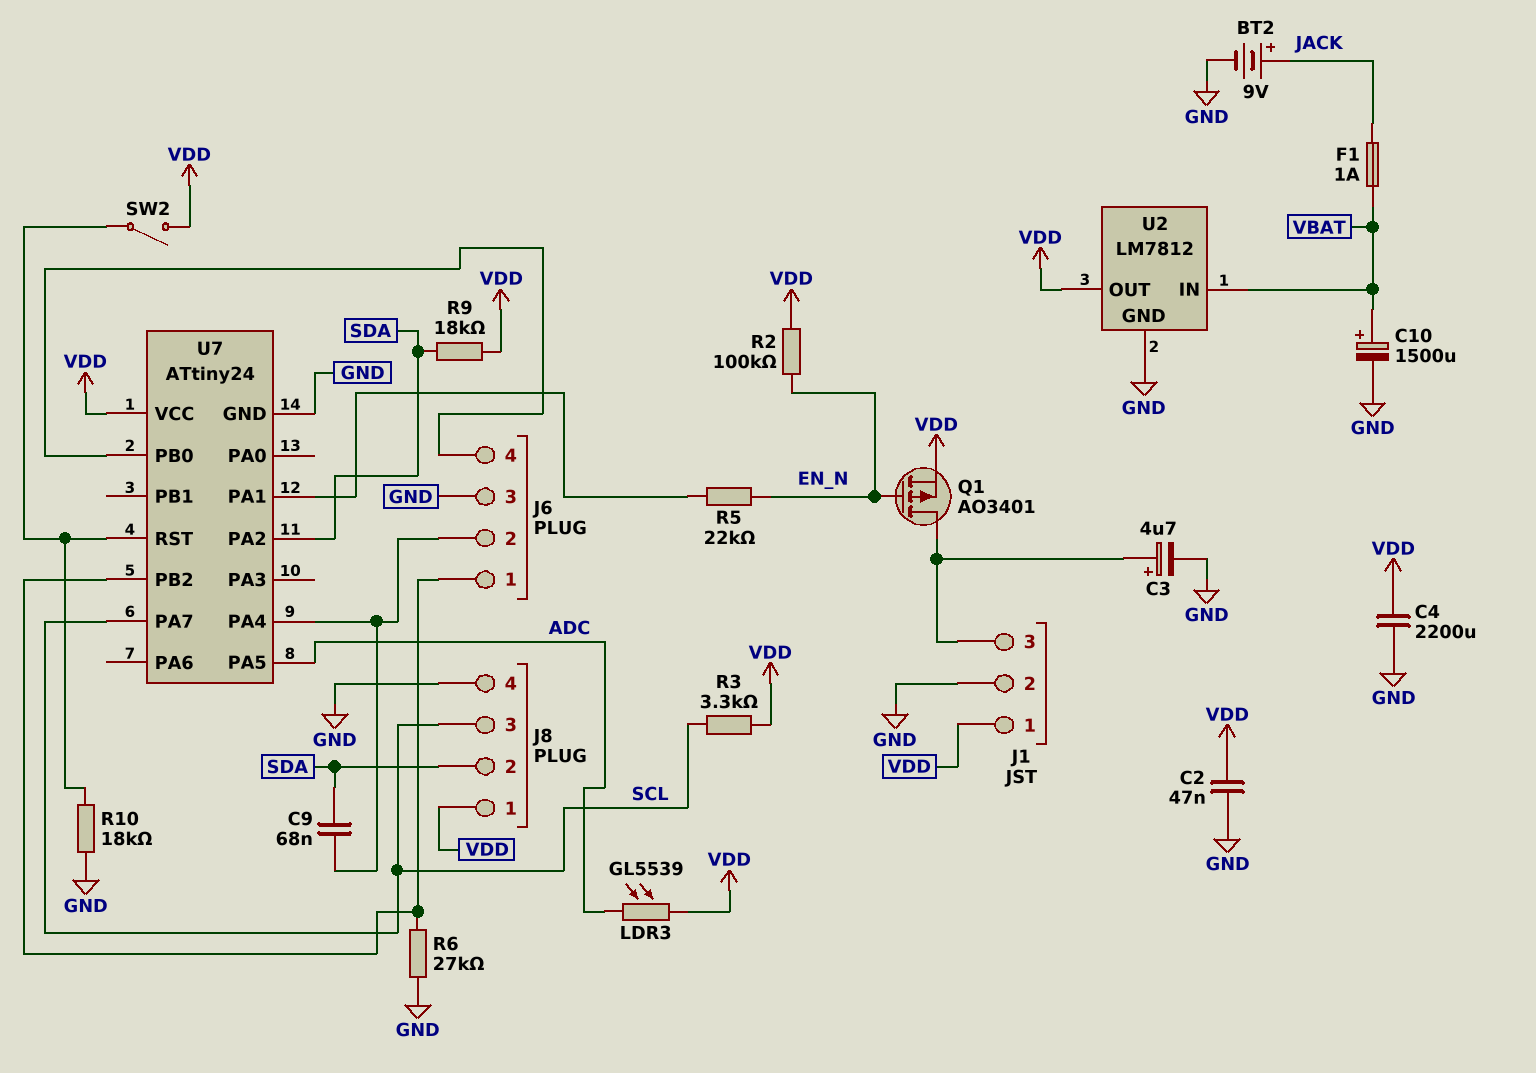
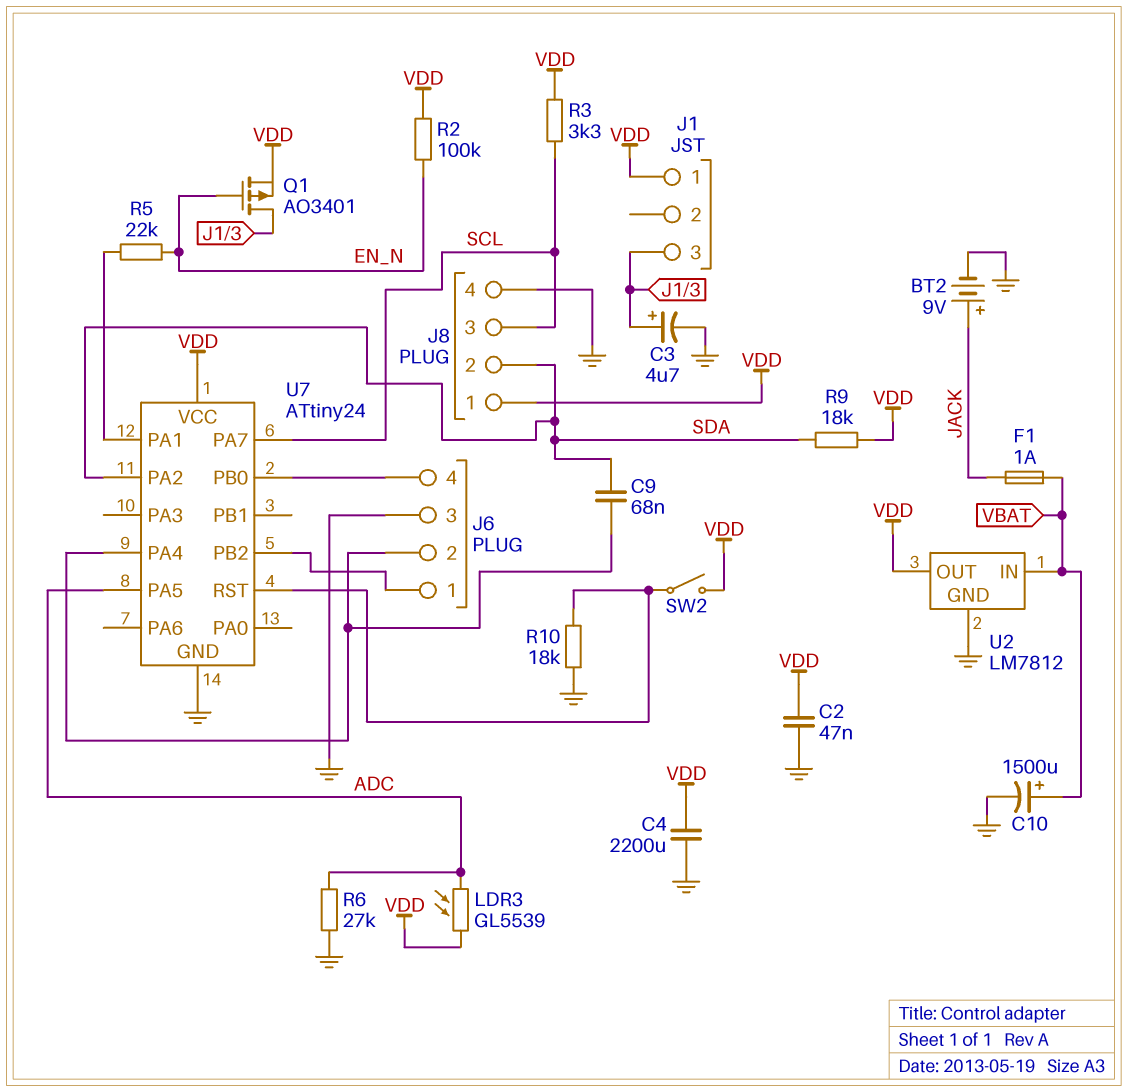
J1 pin 2: GND -> none
R6: 27k (GND, J6/1) -> 27k (ADC, GND)

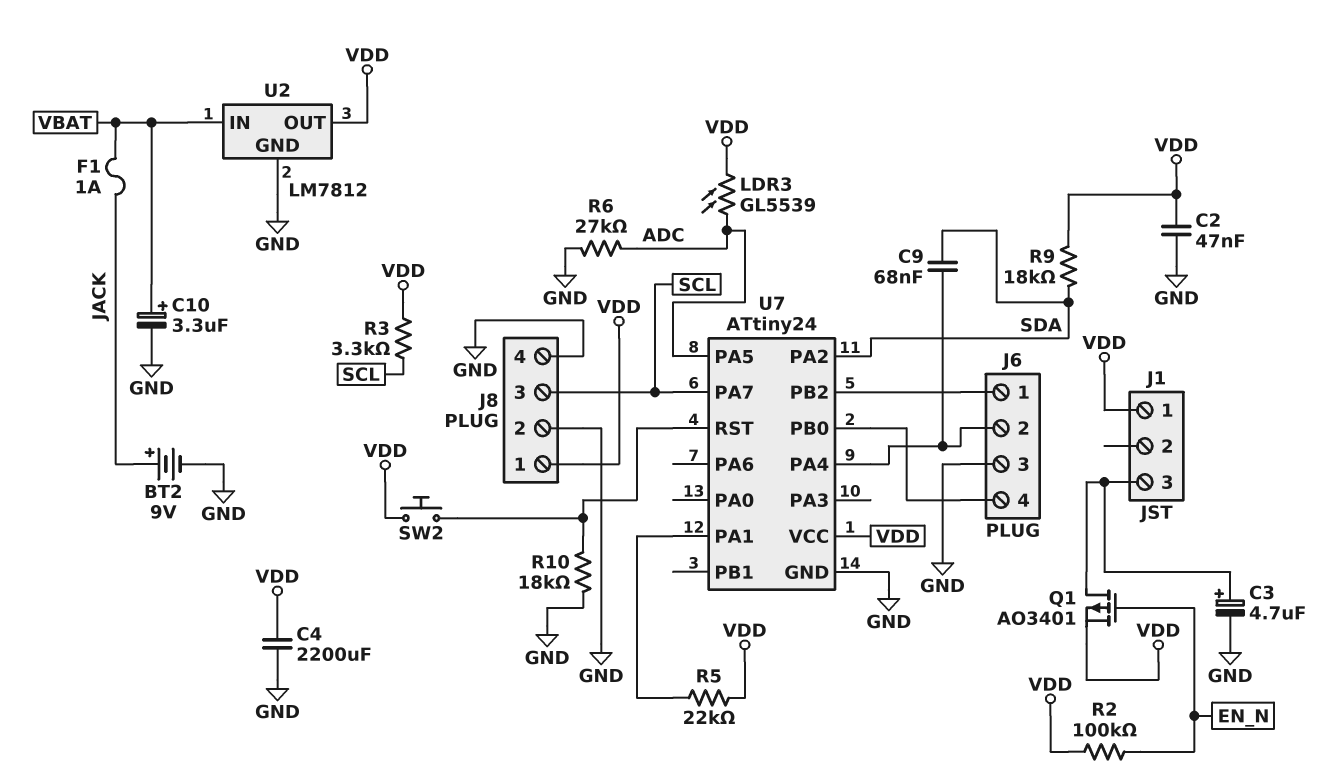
C10: 1500uF (plus VBAT, minus GND) -> 3.3uF (plus VBAT, minus GND)
J8 pin 2: SDA -> GND
R5: 22k (EN_N, U7/PA1) -> 22k (U7/PA1, VDD)
SW2: switch (U7/RST, VDD) -> button (U7/RST, VDD)

